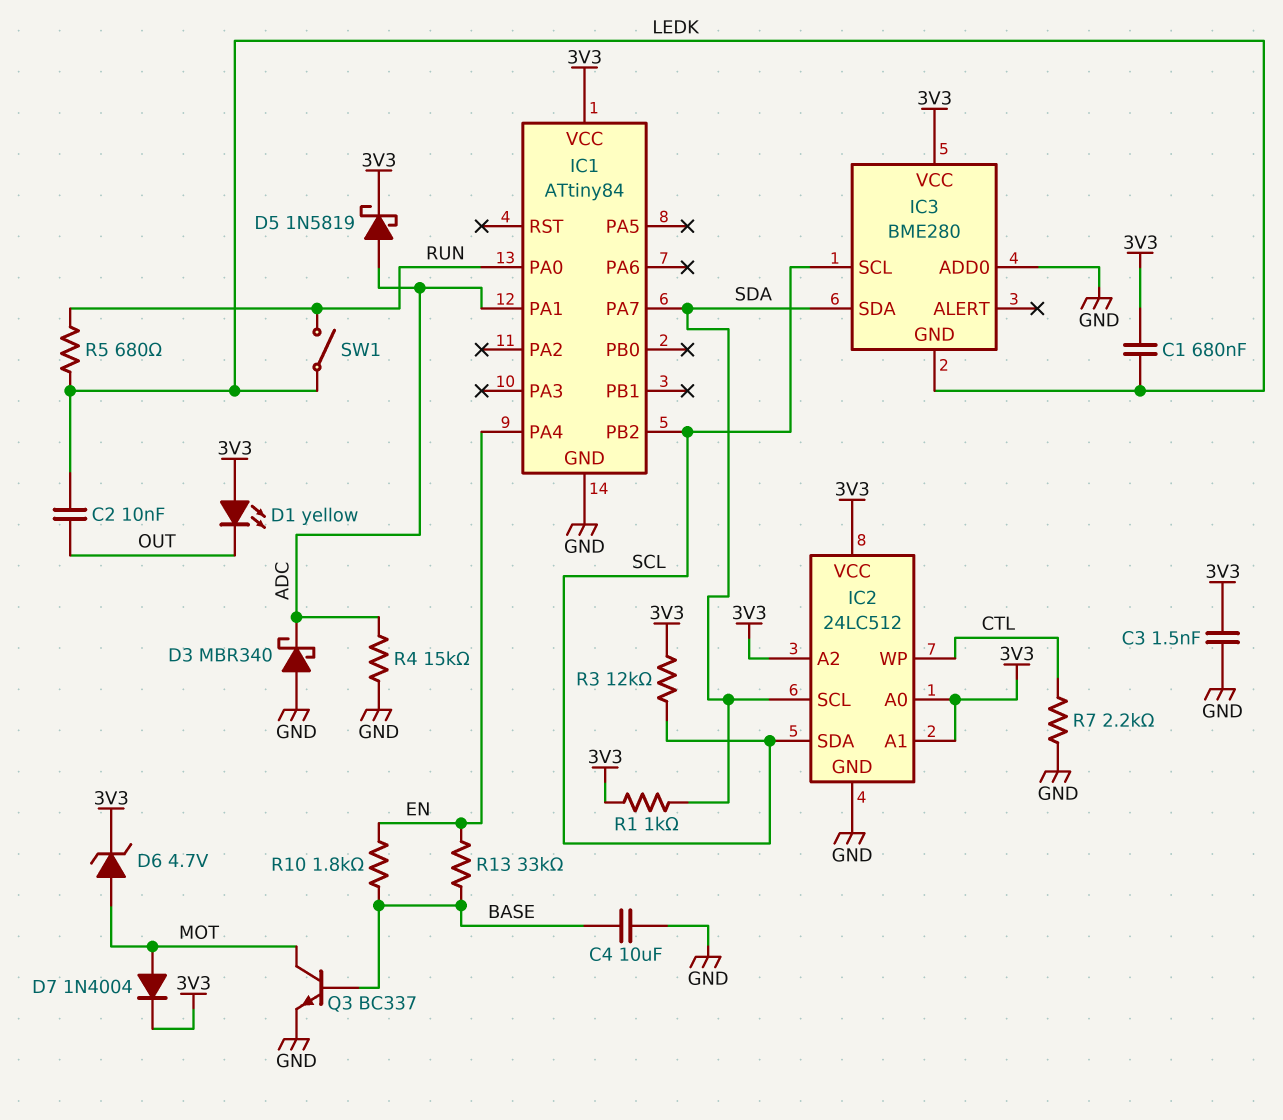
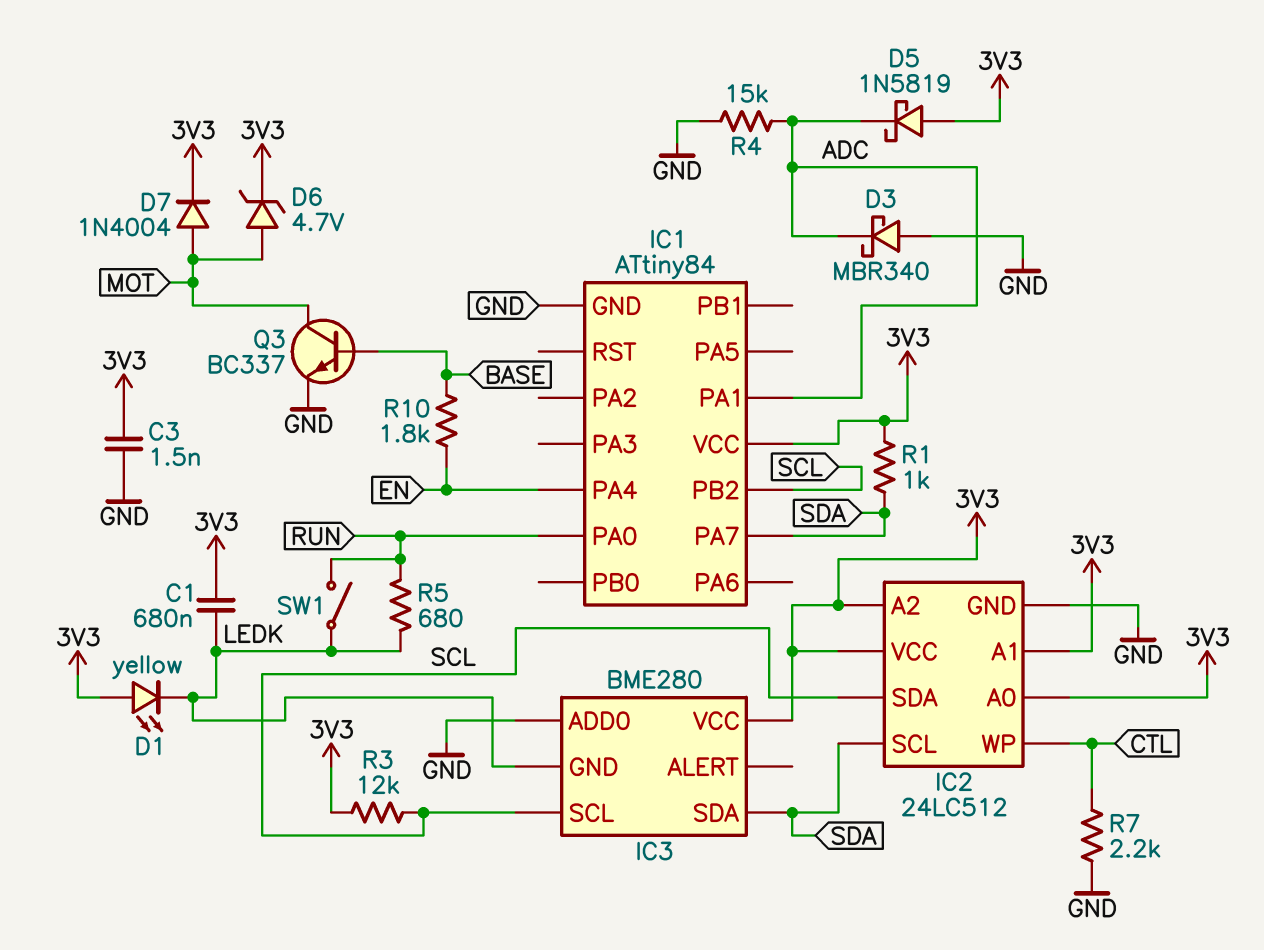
C2: 10nF (LEDK, OUT) -> none
C4: 10uF (BASE, GND) -> none
D1: LED yellow (A 3V3, K OUT) -> LED yellow (A 3V3, K LEDK)
D5: schottky 1N5819 (A ADC, K 3V3) -> schottky 1N5819 (A 3V3, K ADC)
R13: 33k (BASE, EN) -> none

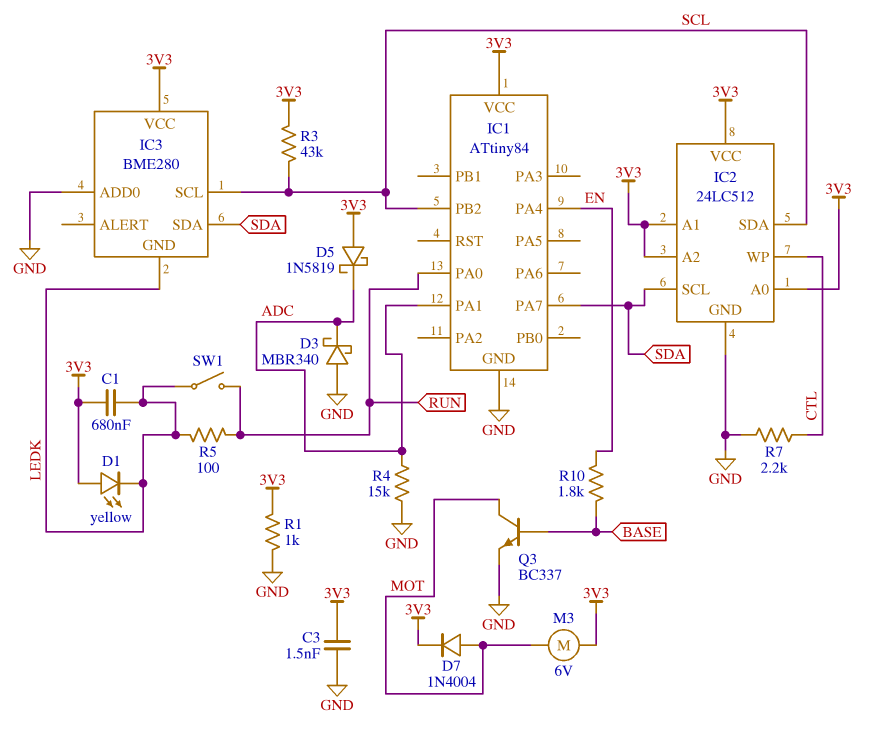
D6: zener 4.7V (A MOT, K 3V3) -> none
M3: none -> motor 6V (3V3, MOT)
R1: 1k (3V3, SDA) -> 1k (3V3, GND)
R3: 12k (3V3, SCL) -> 43k (3V3, SCL)
R5: 680 (LEDK, RUN) -> 100 (LEDK, RUN)

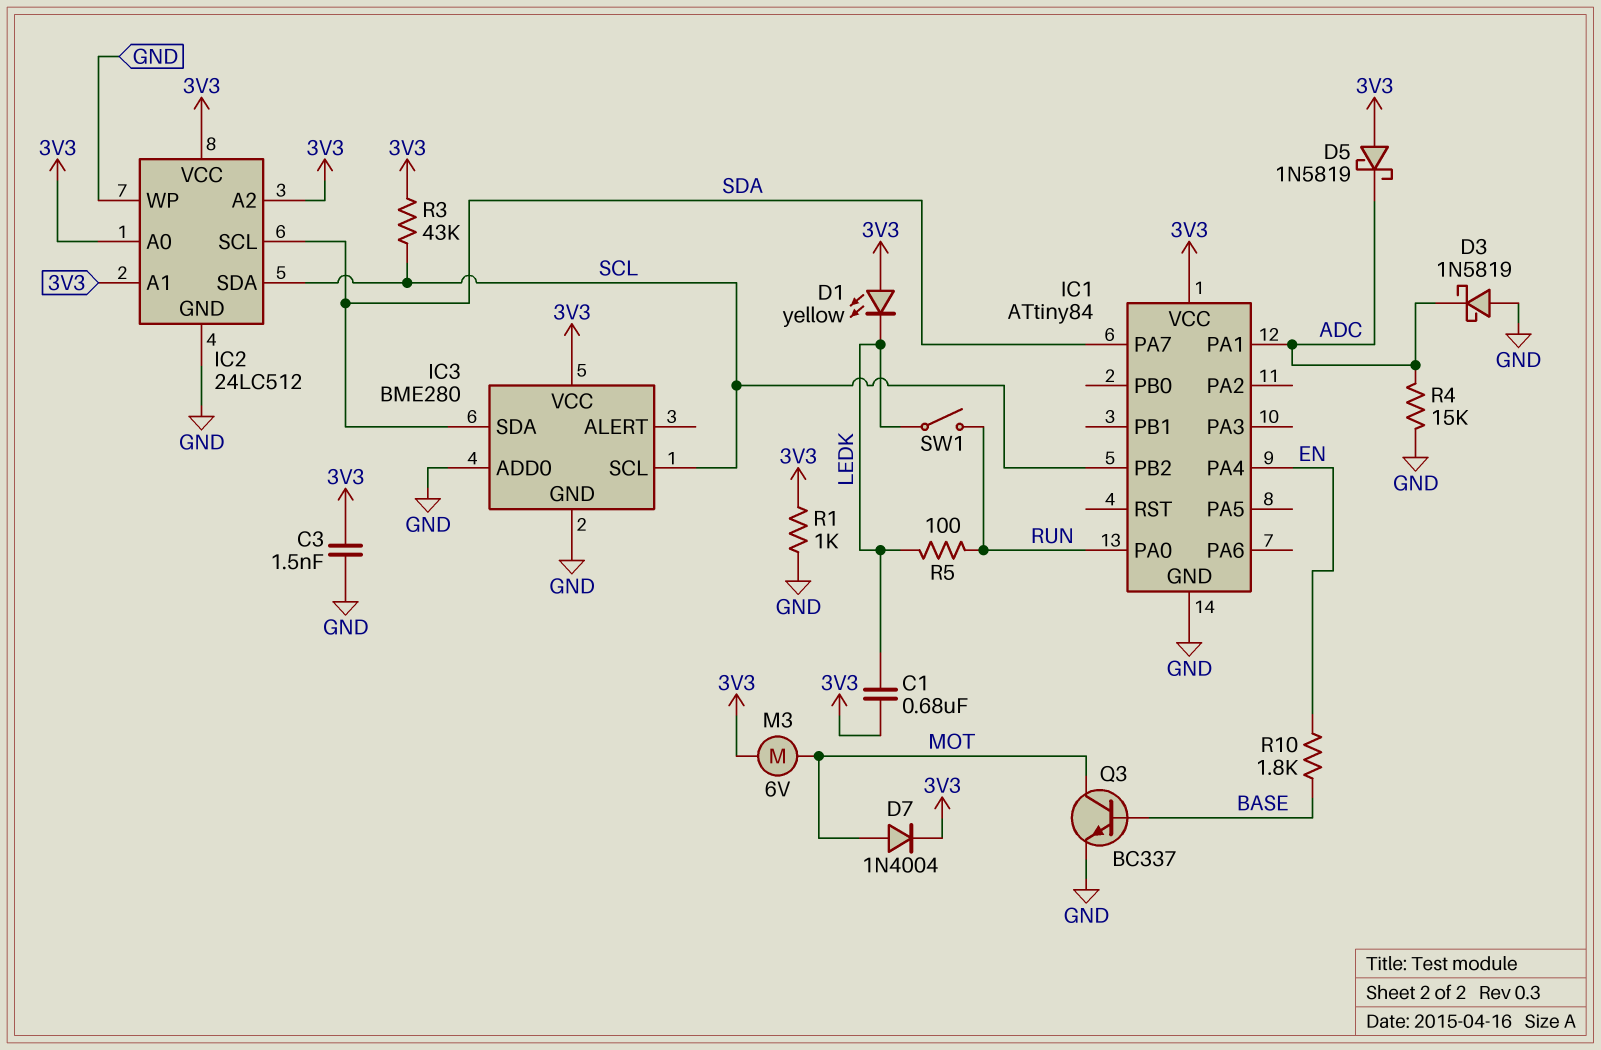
D3: schottky MBR340 (A GND, K ADC) -> schottky 1N5819 (A GND, K ADC)
IC2 pin WP: CTL -> GND
IC3 pin GND: LEDK -> GND
R7: 2.2k (CTL, GND) -> none

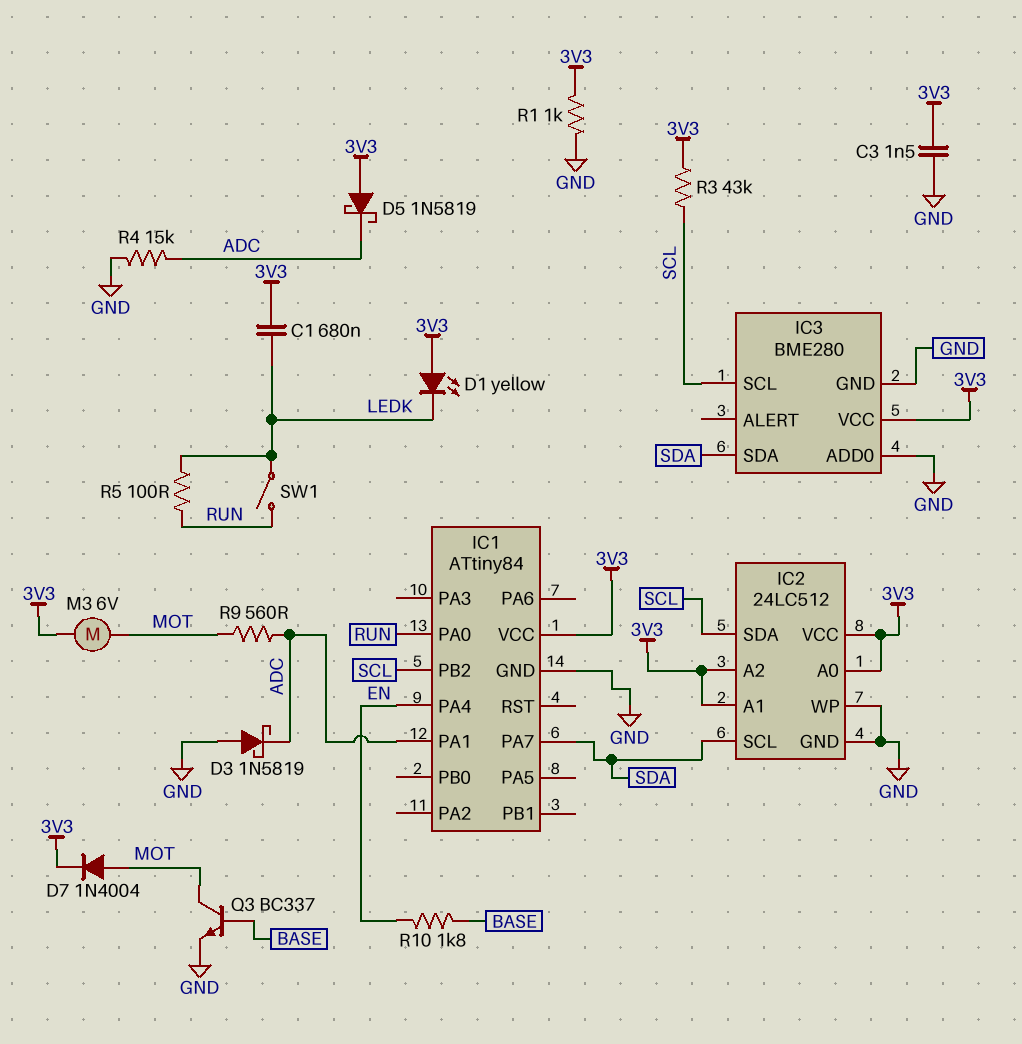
R9: none -> 560 (ADC, MOT)

